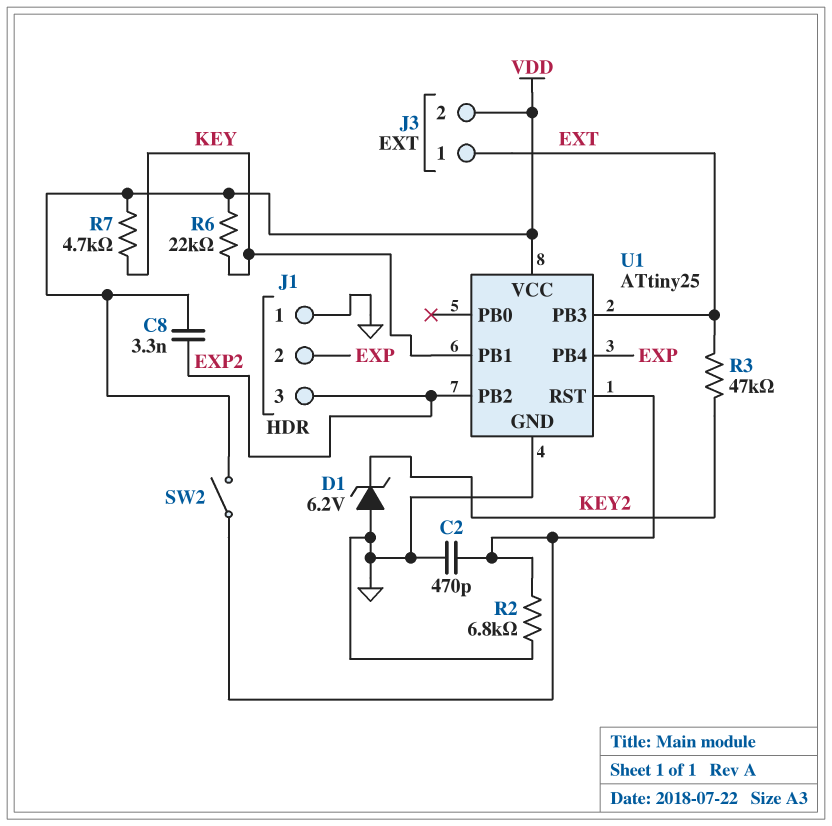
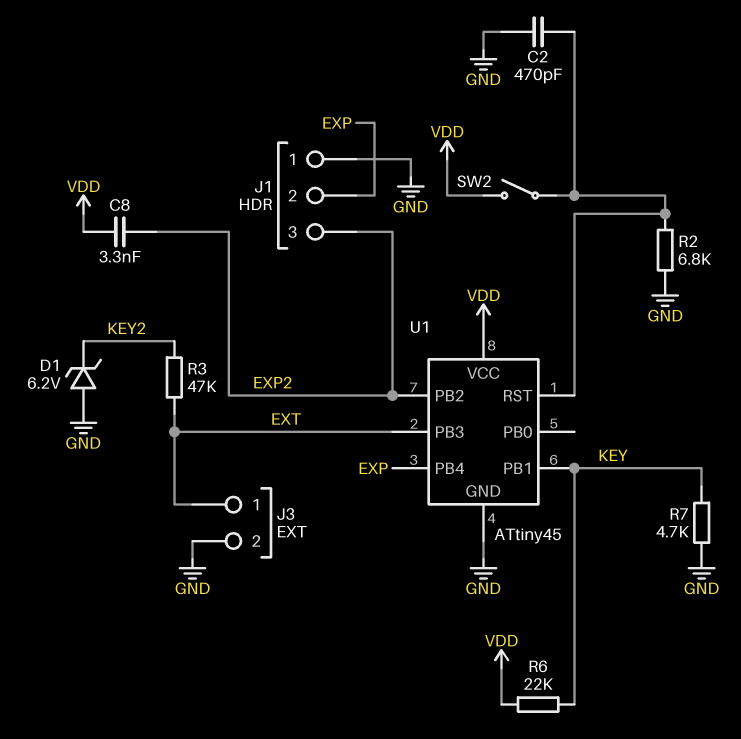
J3 pin 2: VDD -> GND
R7: 4.7k (KEY, VDD) -> 4.7k (GND, KEY)
U1: ATtiny25 -> ATtiny45

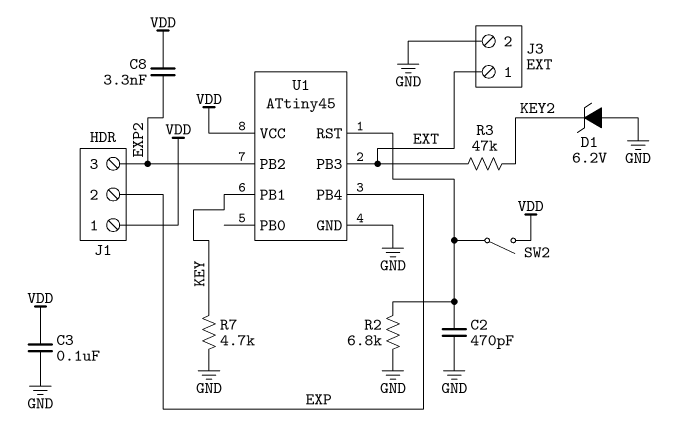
C3: none -> 100nF (GND, VDD)
J1 pin 1: GND -> VDD
R6: 22k (KEY, VDD) -> none

